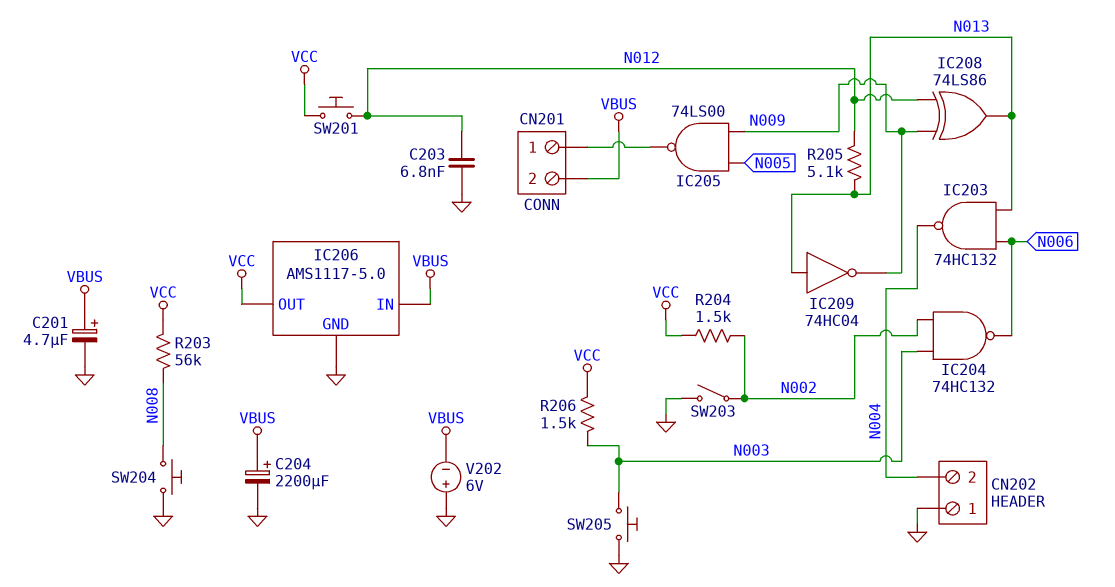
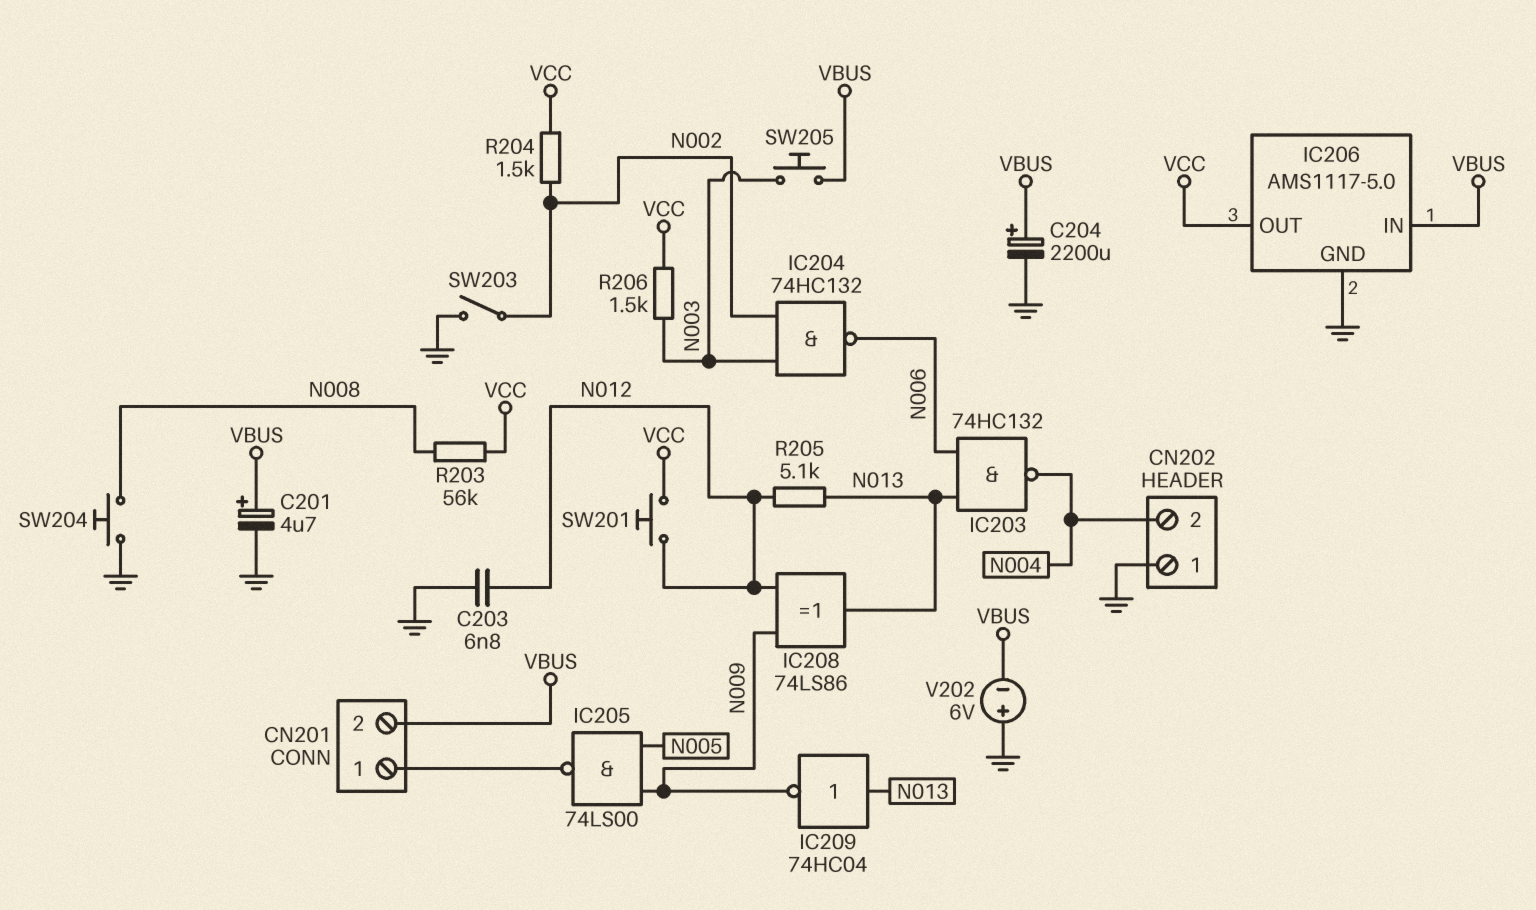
SW205: button (GND, N003) -> button (N003, VBUS)

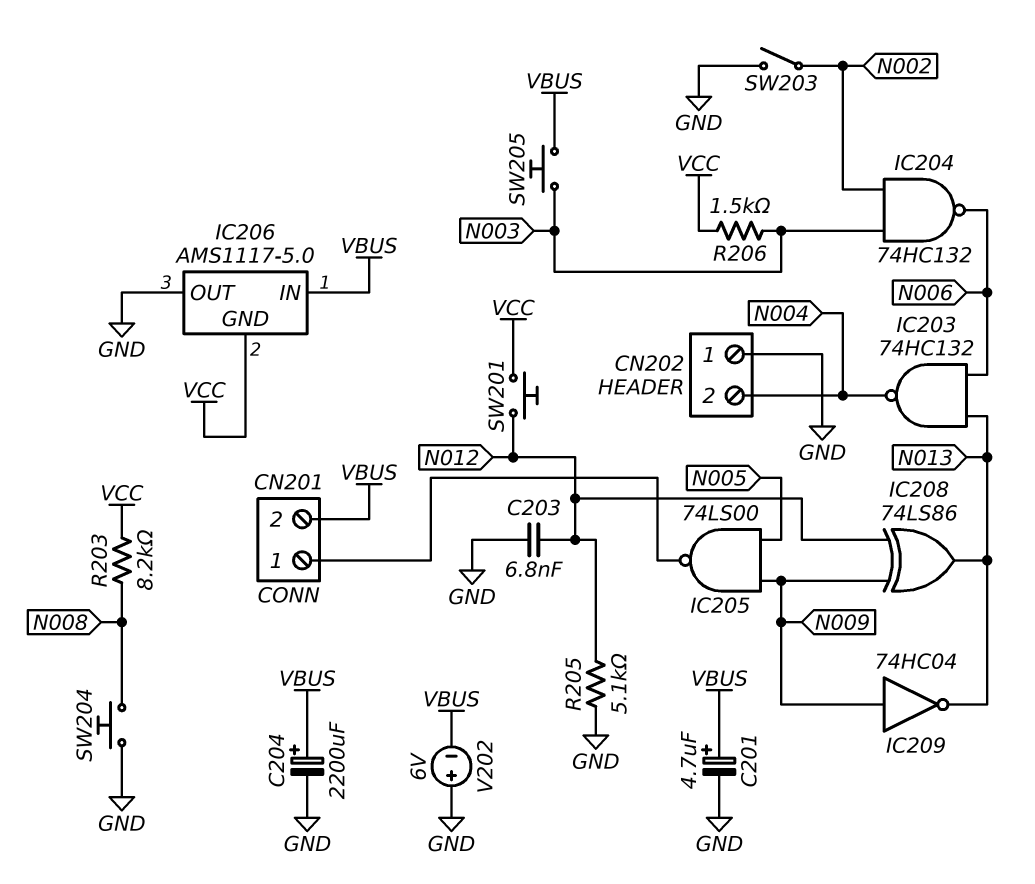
IC206 pin GND: GND -> VCC
IC206 pin OUT: VCC -> GND
IC209: NOT 74HC04 (in N013, out N009) -> NOT 74HC04 (in N009, out N013)
R203: 56k (N008, VCC) -> 8.2k (N008, VCC)
R204: 1.5k (N002, VCC) -> none
R205: 5.1k (N012, N013) -> 5.1k (GND, N012)

